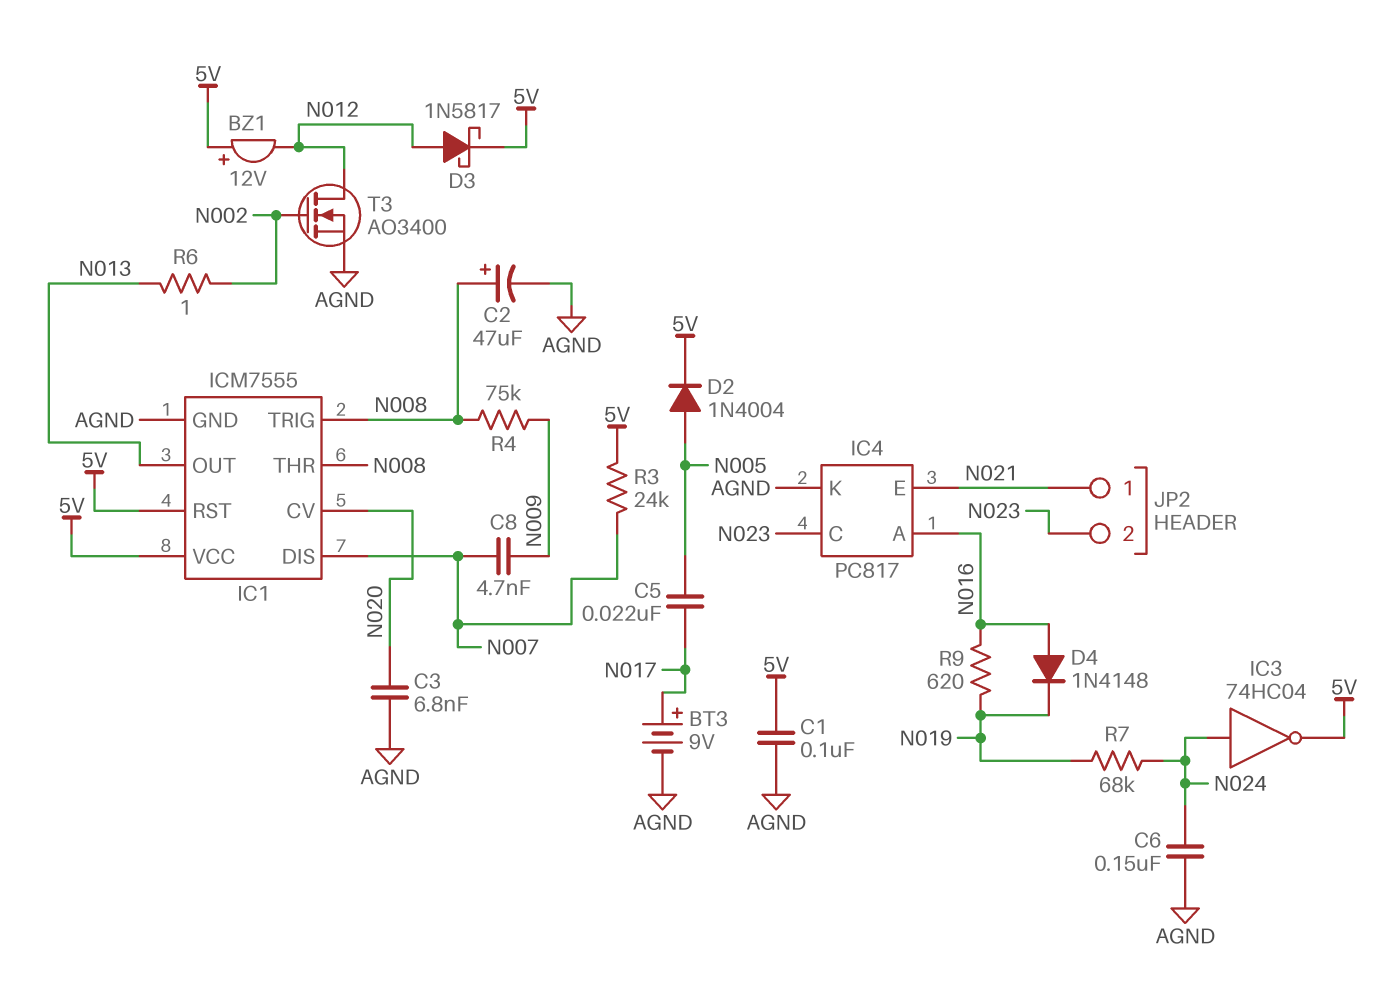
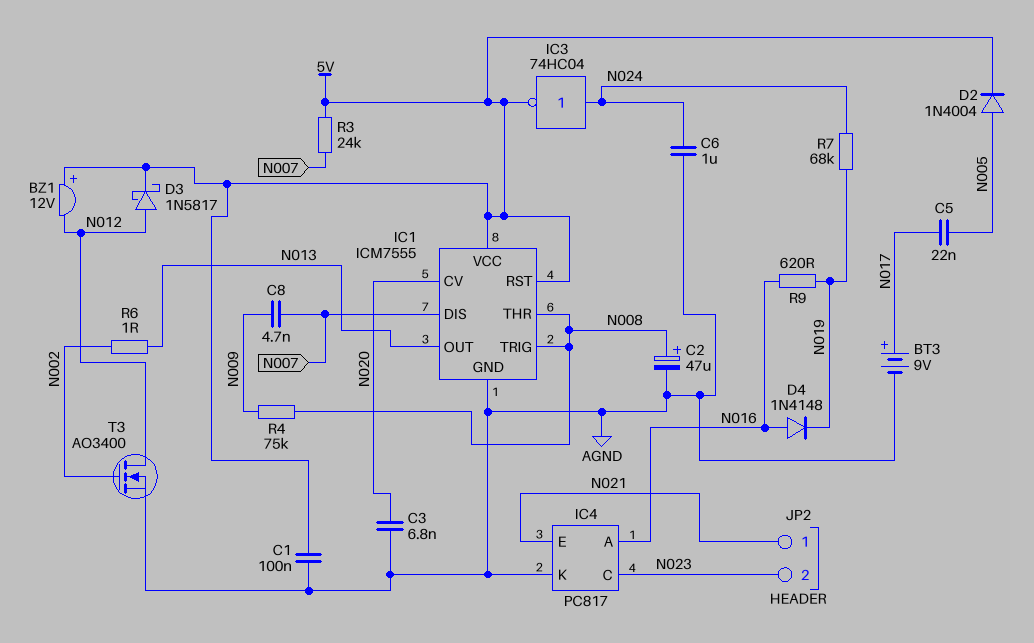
C6: 150nF (AGND, N024) -> 1uF (AGND, N024)

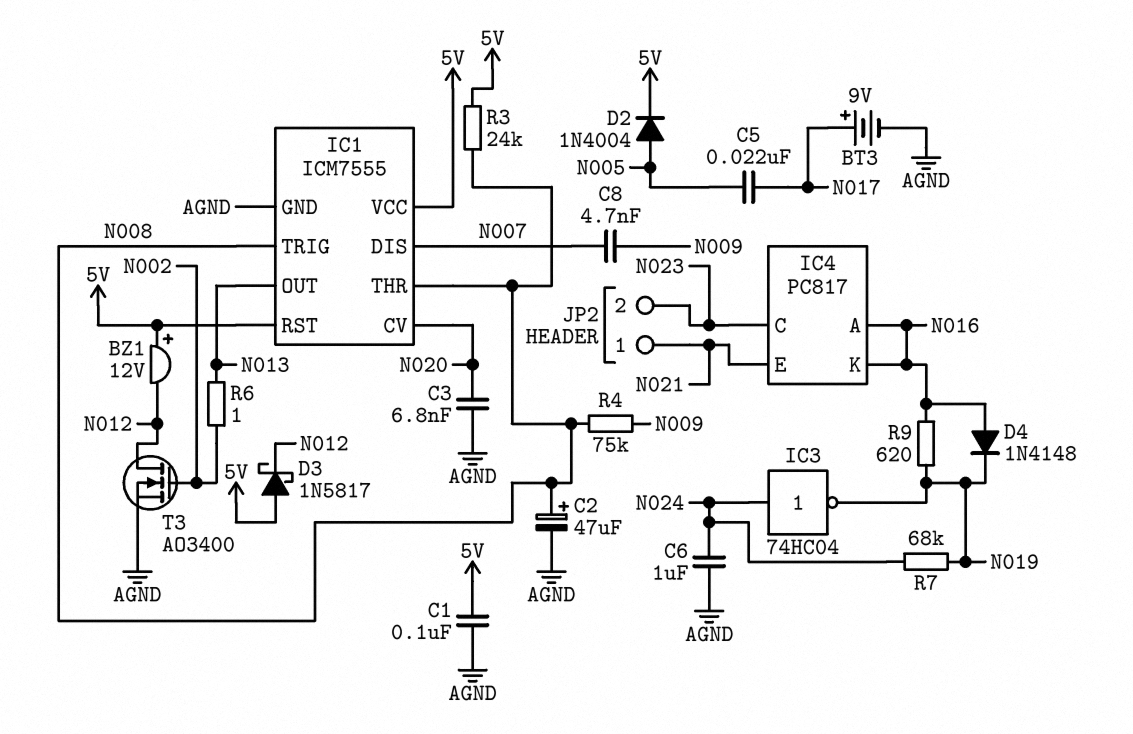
D3: schottky 1N5817 (A N012, K 5V) -> schottky 1N5817 (A 5V, K N012)
IC3: NOT 74HC04 (in N024, out 5V) -> NOT 74HC04 (in N024, out N019)
IC4 pin K: AGND -> N016
R3: 24k (5V, N007) -> 24k (5V, N008)

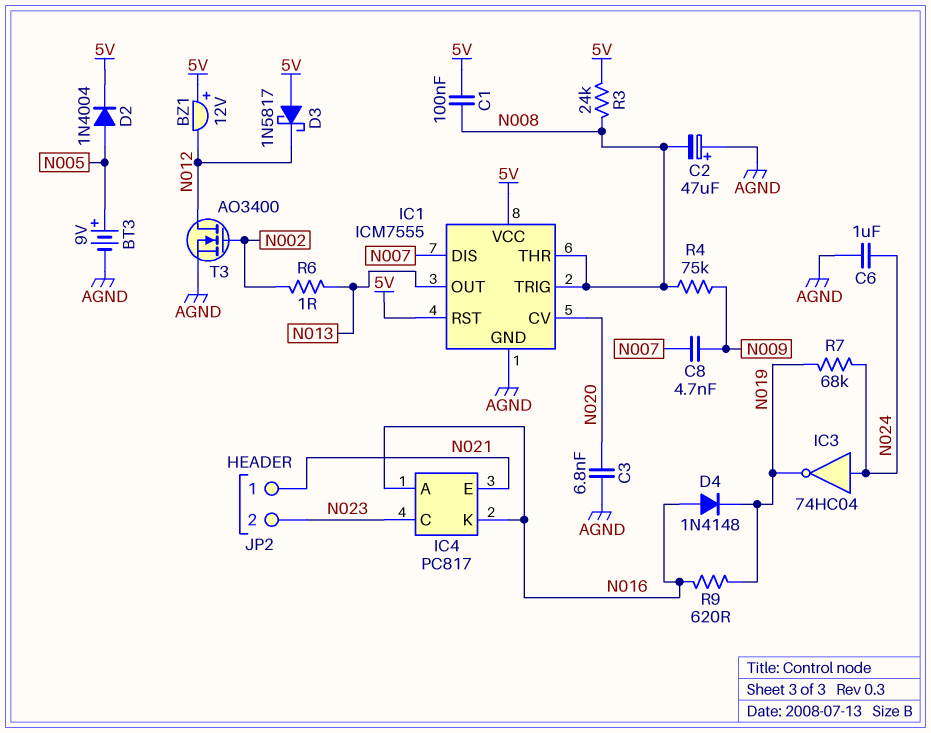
BT3: 9V (plus N017, minus AGND) -> 9V (plus N005, minus AGND)
C1: 100nF (5V, AGND) -> 100nF (5V, N008)
C2: 47uF (plus N008, minus AGND) -> 47uF (plus AGND, minus N008)
C5: 22nF (N005, N017) -> none

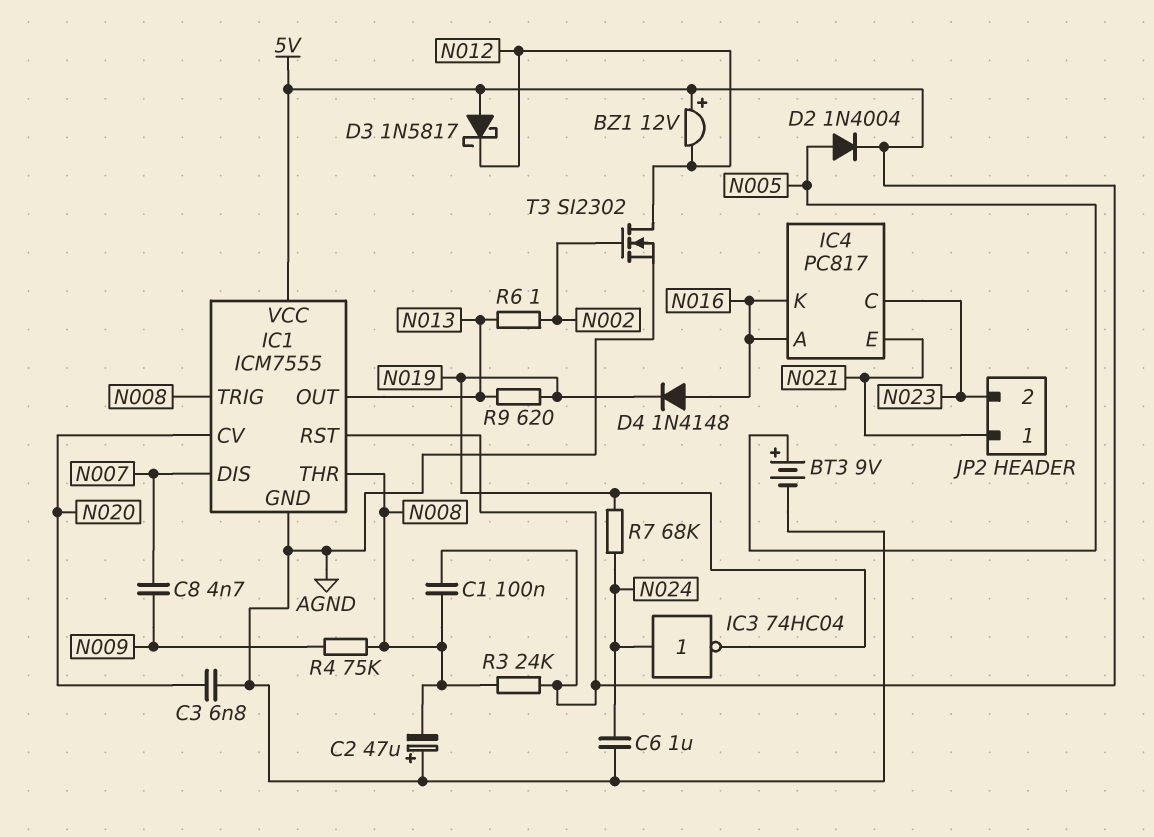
R9: 620 (N016, N019) -> 620 (N013, N019)
T3: NMOS AO3400 (G N002, D N012, S AGND) -> NMOS SI2302 (G N002, D N012, S AGND)

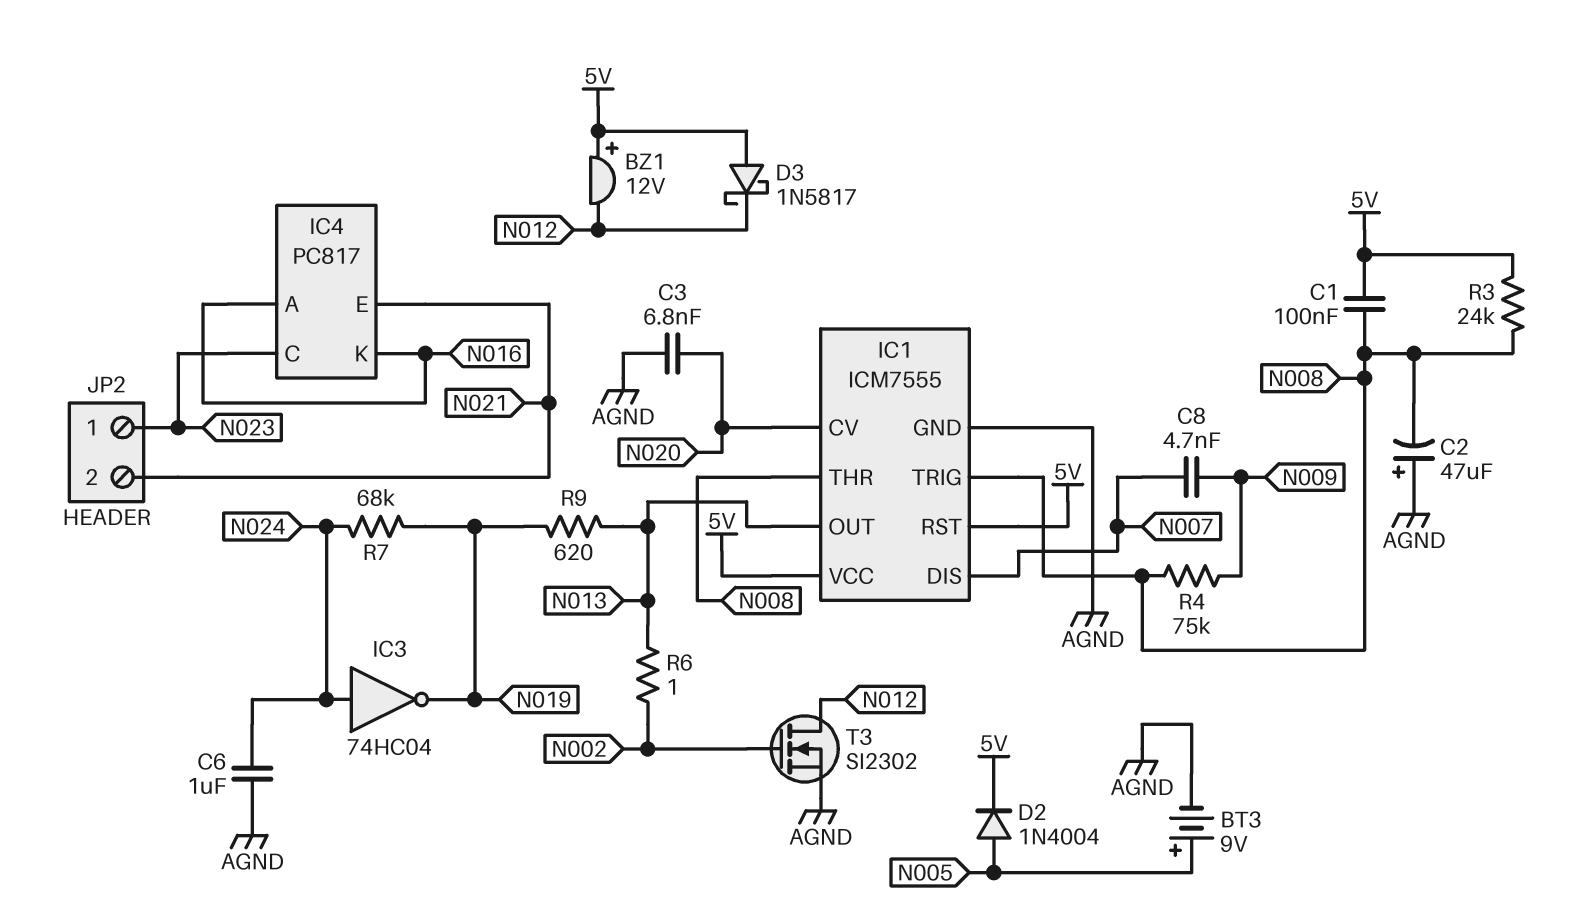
D4: diode 1N4148 (A N016, K N019) -> none
JP2 pin 1: N021 -> N023
JP2 pin 2: N023 -> N021

